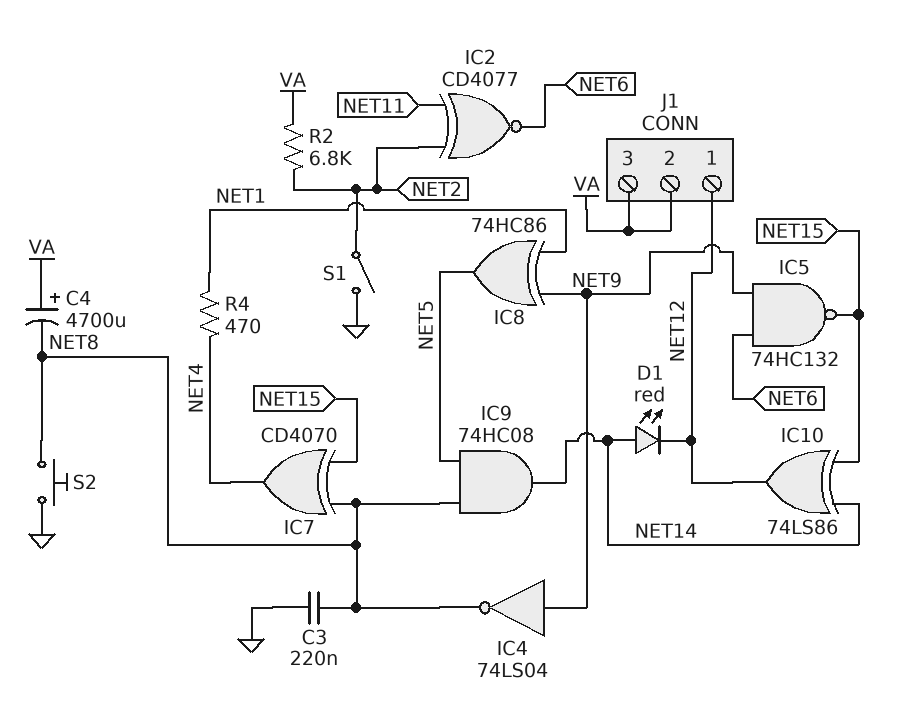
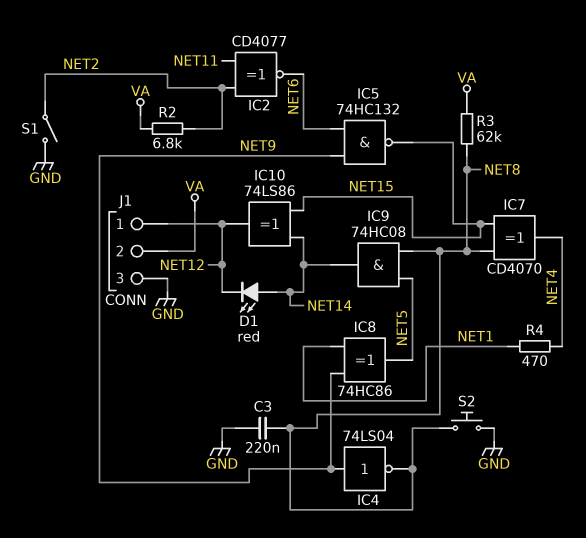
C4: 4700uF (plus VA, minus NET8) -> none
J1 pin 3: VA -> GND
R3: none -> 62k (NET8, VA)

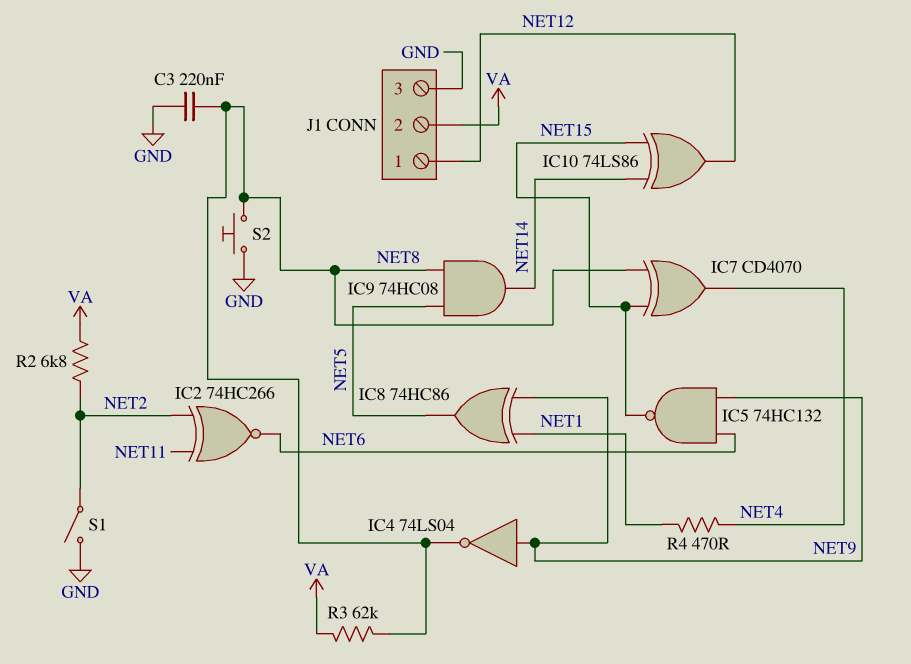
D1: LED red (A NET14, K NET12) -> none
IC2: XNOR CD4077 (in NET2, in NET11, out NET6) -> XNOR 74HC266 (in NET2, in NET11, out NET6)

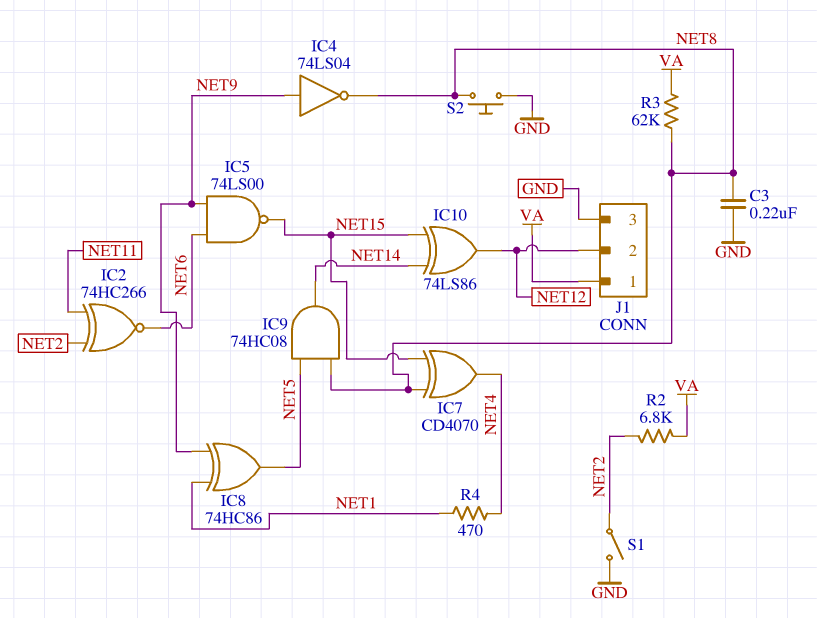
IC5: NAND 74HC132 (in NET6, in NET9, out NET15) -> NAND 74LS00 (in NET6, in NET9, out NET15)
J1 pin 1: NET12 -> VA
J1 pin 2: VA -> NET12

